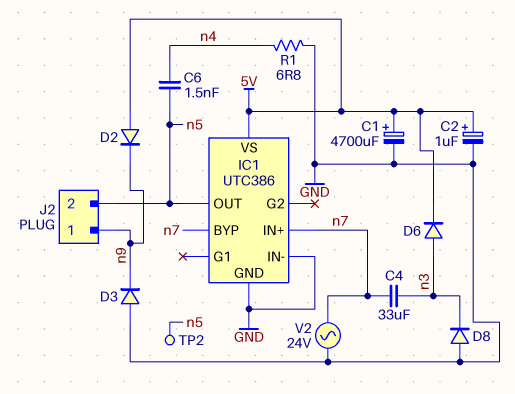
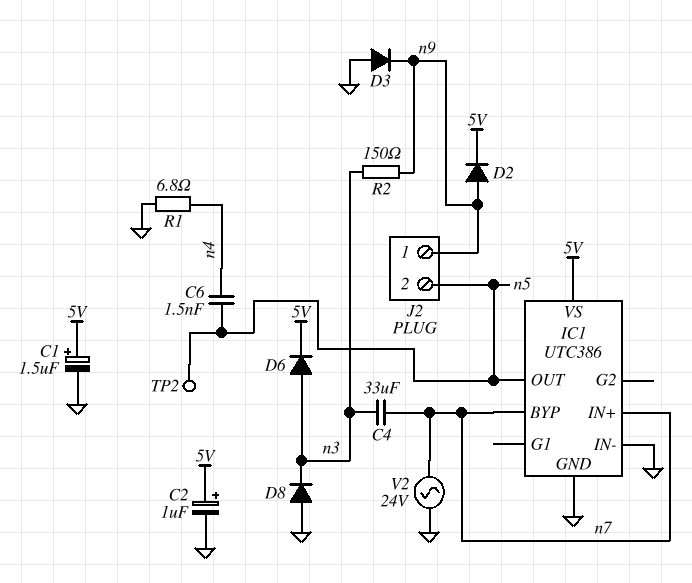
C1: 4700uF (plus 5V, minus GND) -> 1.5uF (plus 5V, minus GND)
D2: diode (A 5V, K n9) -> diode (A n9, K 5V)
R2: none -> 150 (n3, n9)

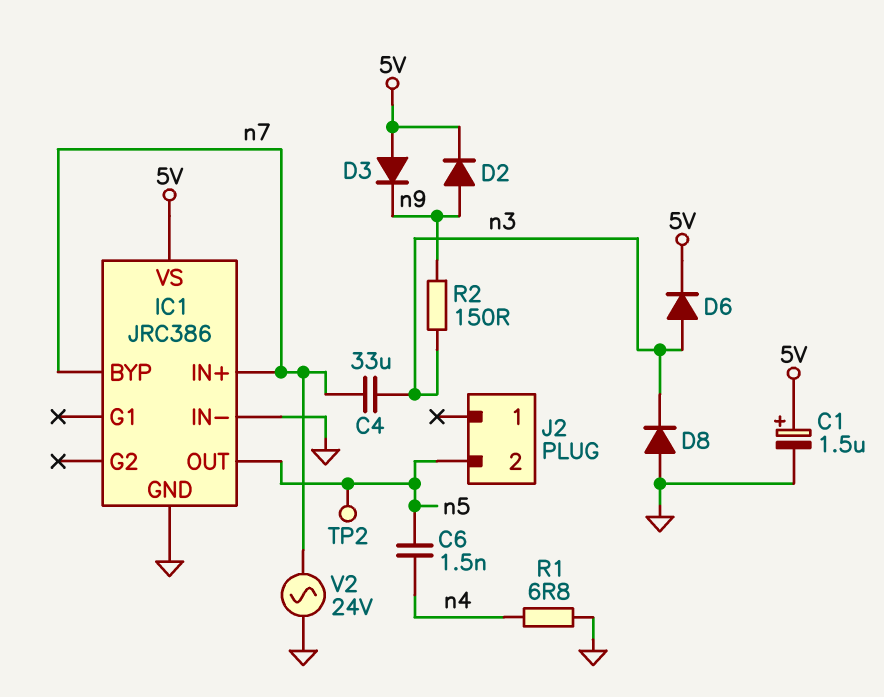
C2: 1uF (plus 5V, minus GND) -> none
D3: diode (A GND, K n9) -> diode (A 5V, K n9)
IC1: UTC386 -> JRC386
J2 pin 1: n9 -> none

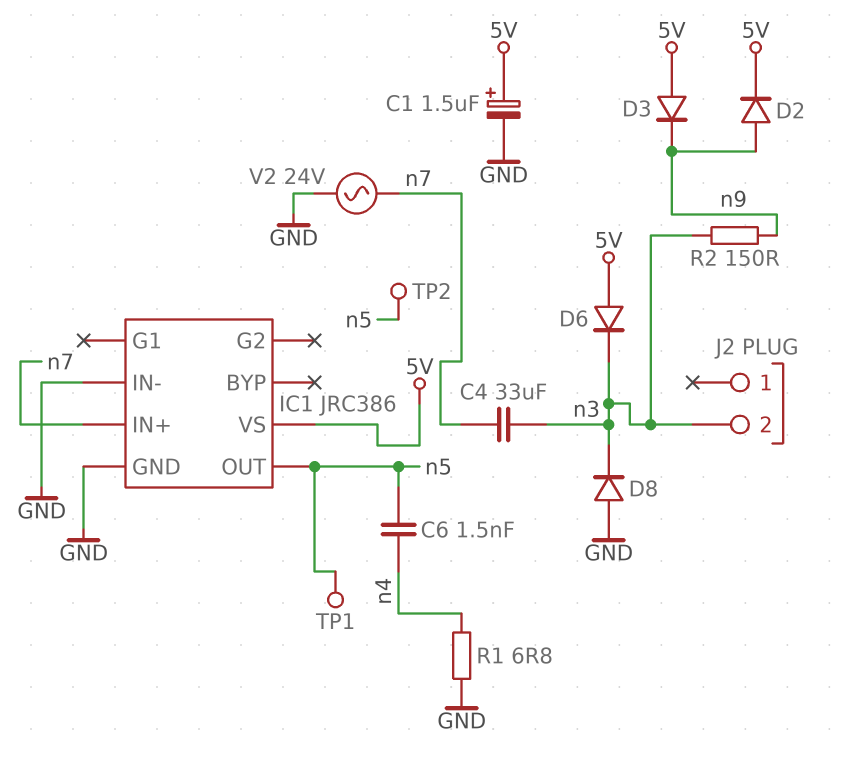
D6: diode (A n3, K 5V) -> diode (A 5V, K n3)
IC1 pin BYP: n7 -> none
J2 pin 2: n5 -> n3
TP1: none -> test point (n5)

